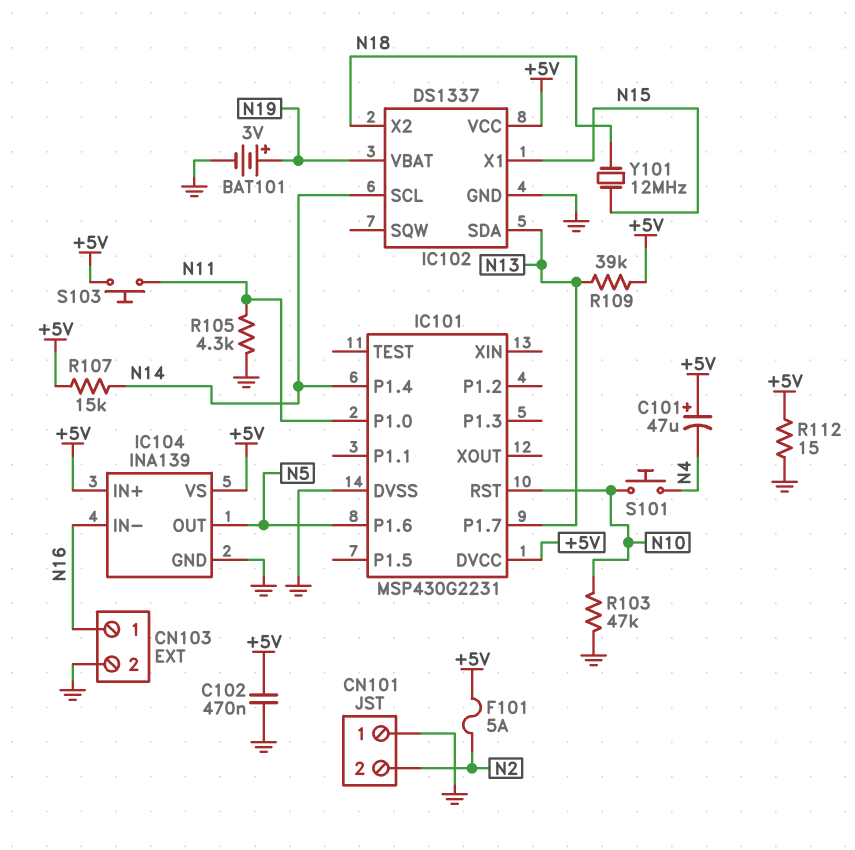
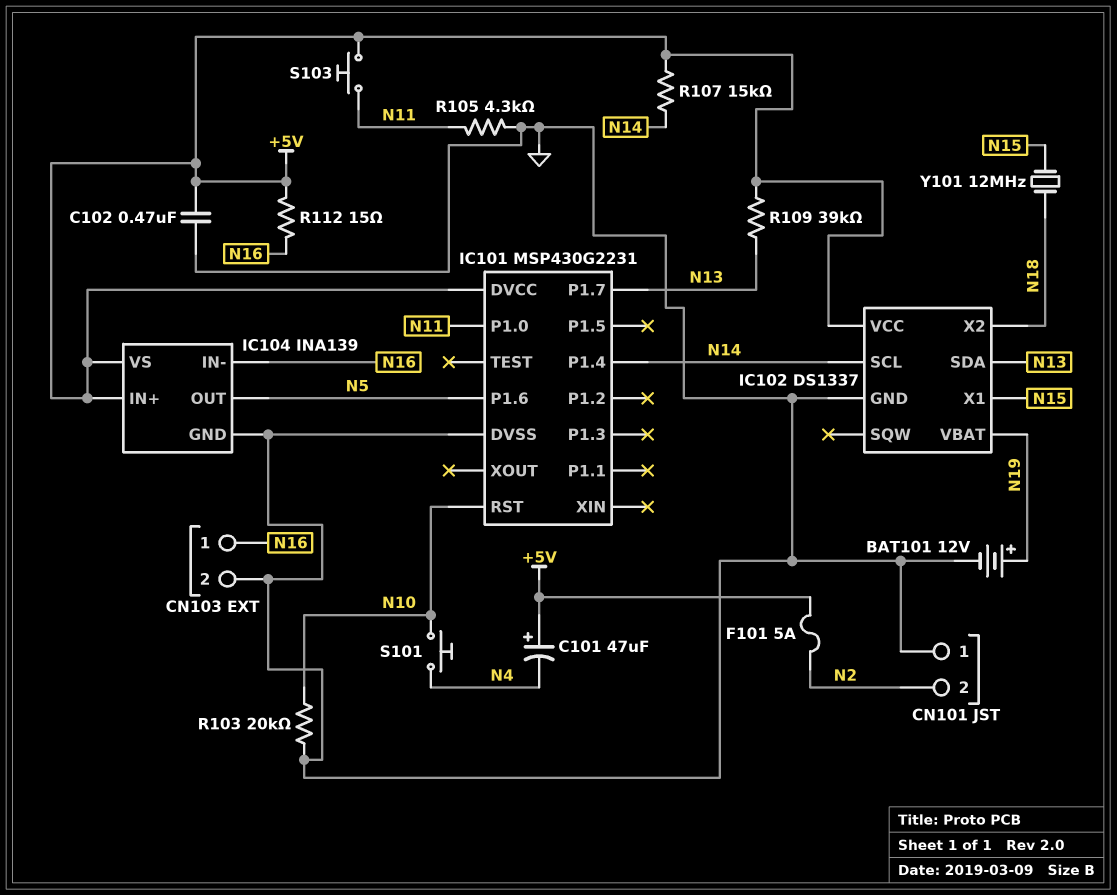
BAT101: 3V (plus N19, minus GND) -> 12V (plus N19, minus GND)
R103: 47k (GND, N10) -> 20k (GND, N10)
R112: 15 (+5V, GND) -> 15 (+5V, N16)

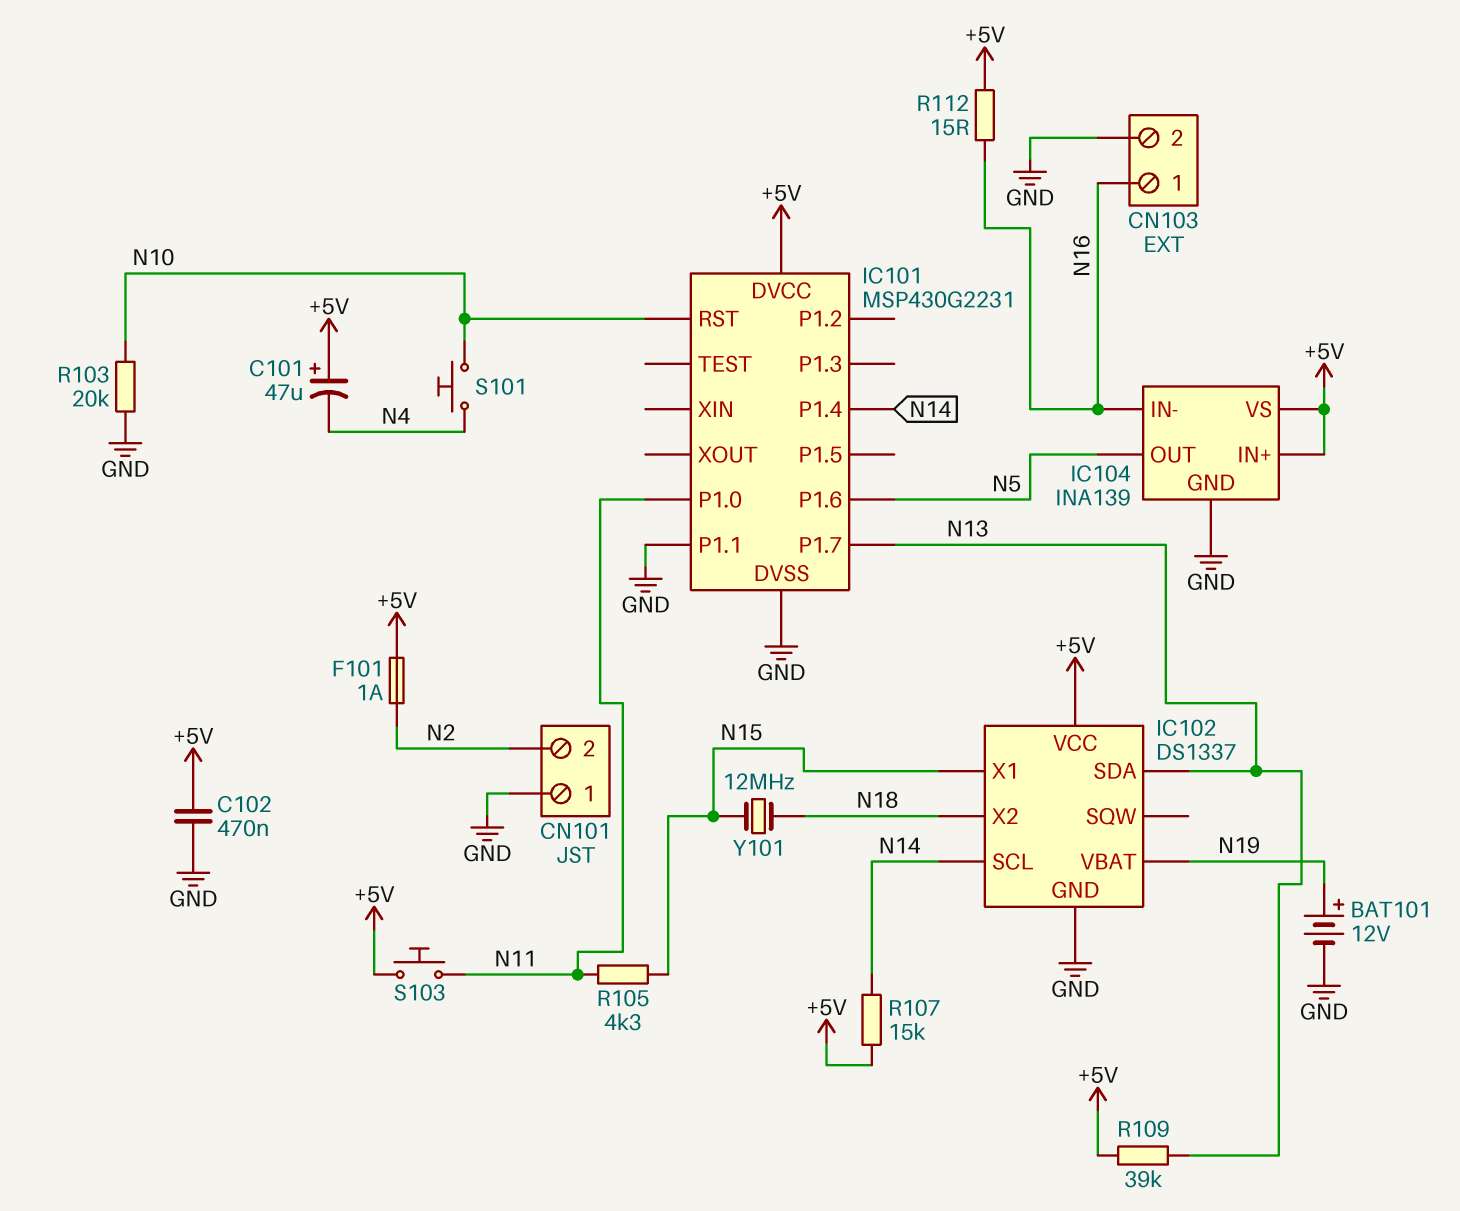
F101: 5A (+5V, N2) -> 1A (+5V, N2)
IC101 pin P1.1: none -> GND
R105: 4.3k (GND, N11) -> 4.3k (N11, N15)

